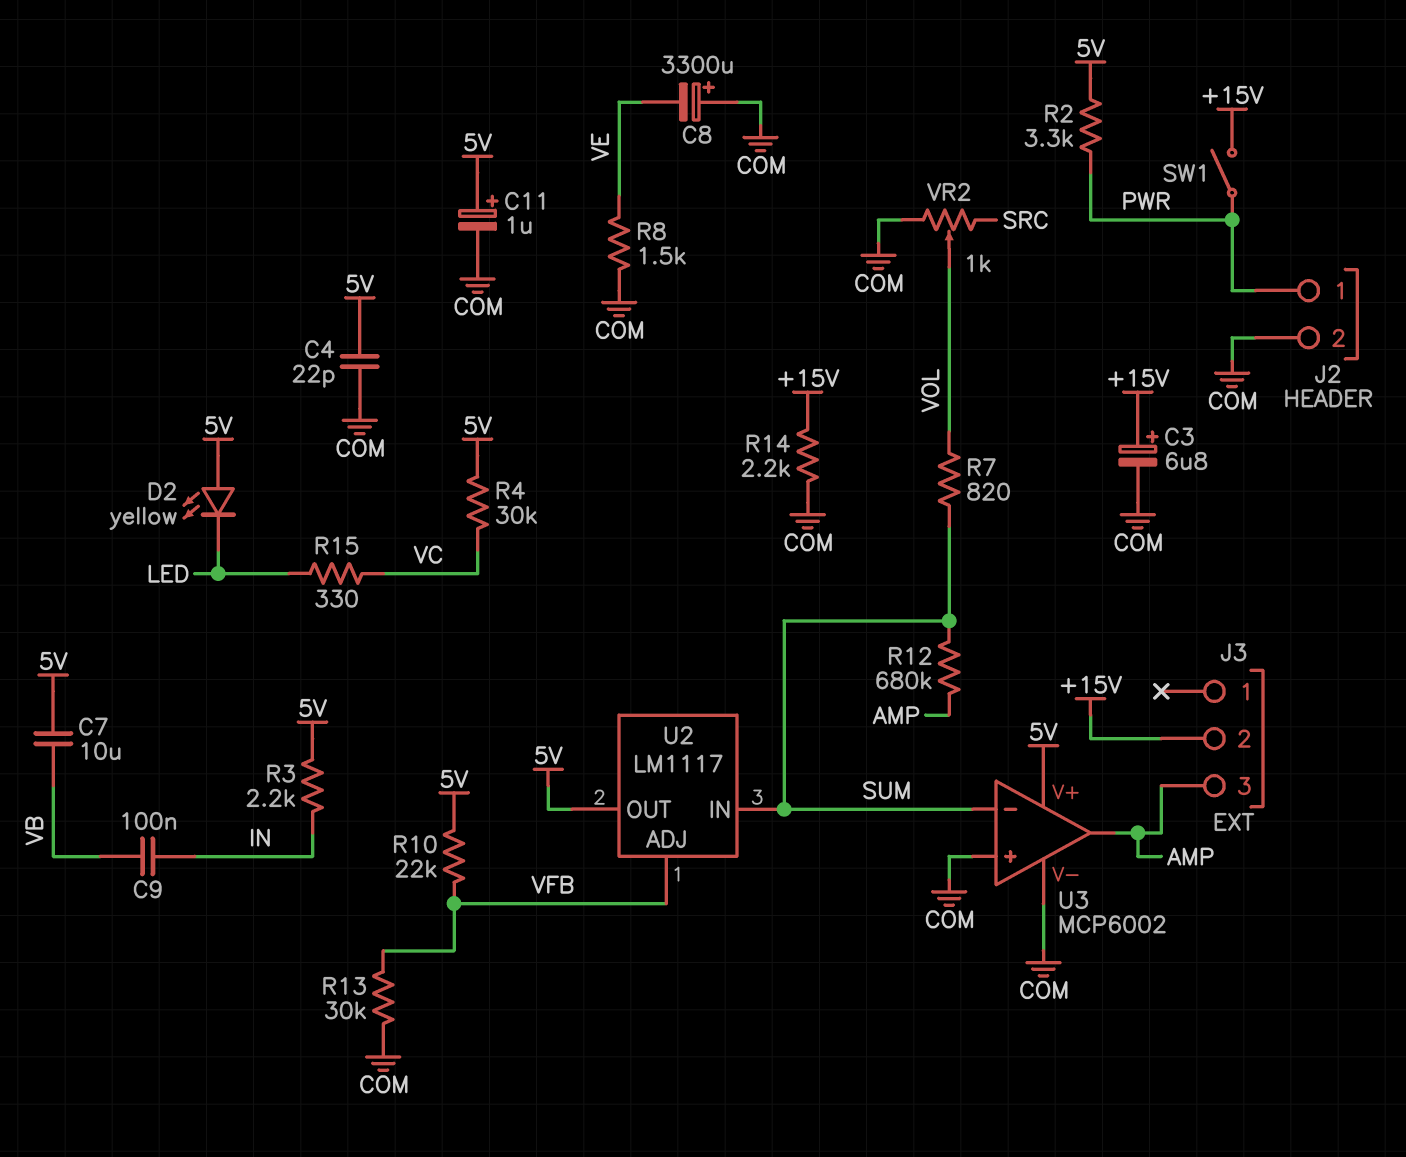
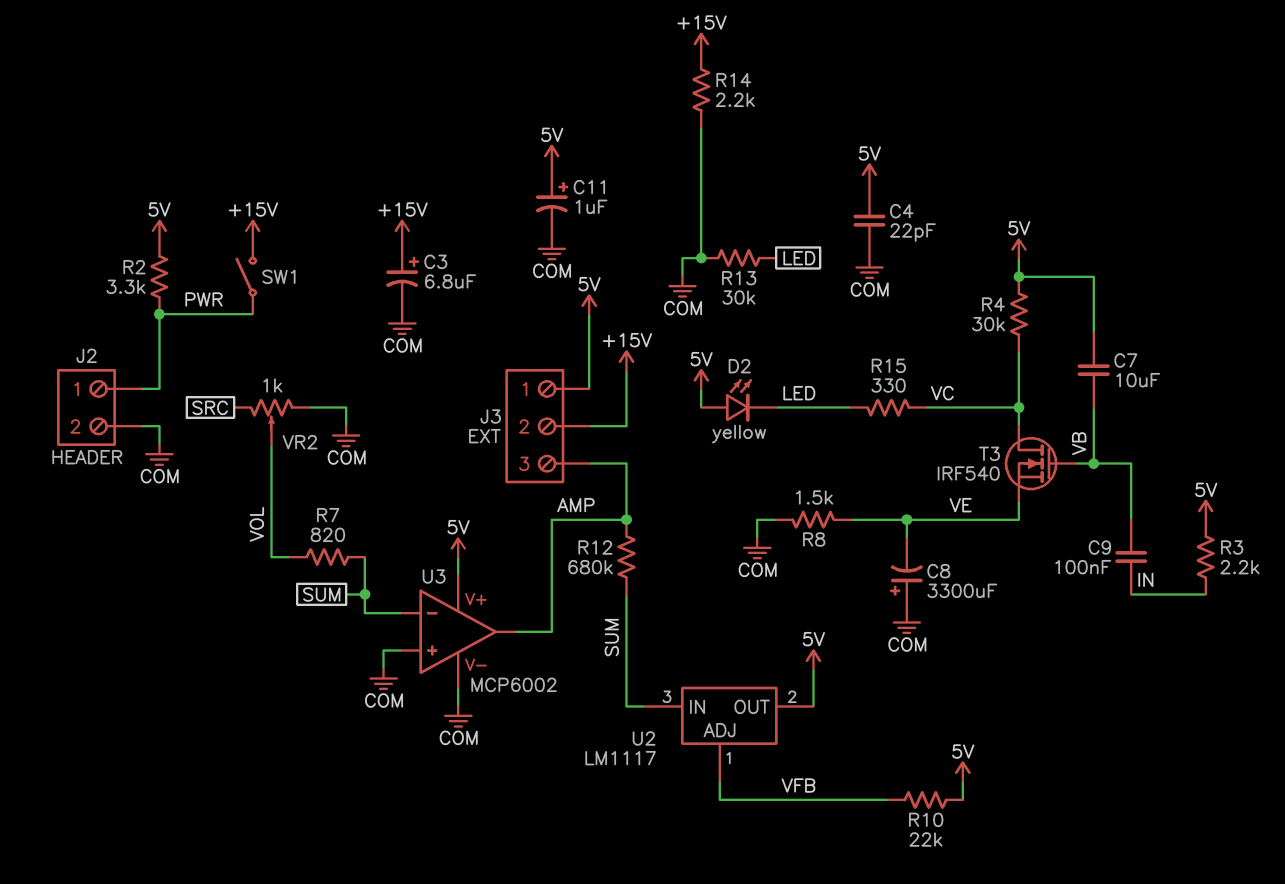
J3 pin 1: none -> 5V
R13: 30k (COM, VFB) -> 30k (COM, LED)
T3: none -> NMOS IRF540 (G VB, D VC, S VE)

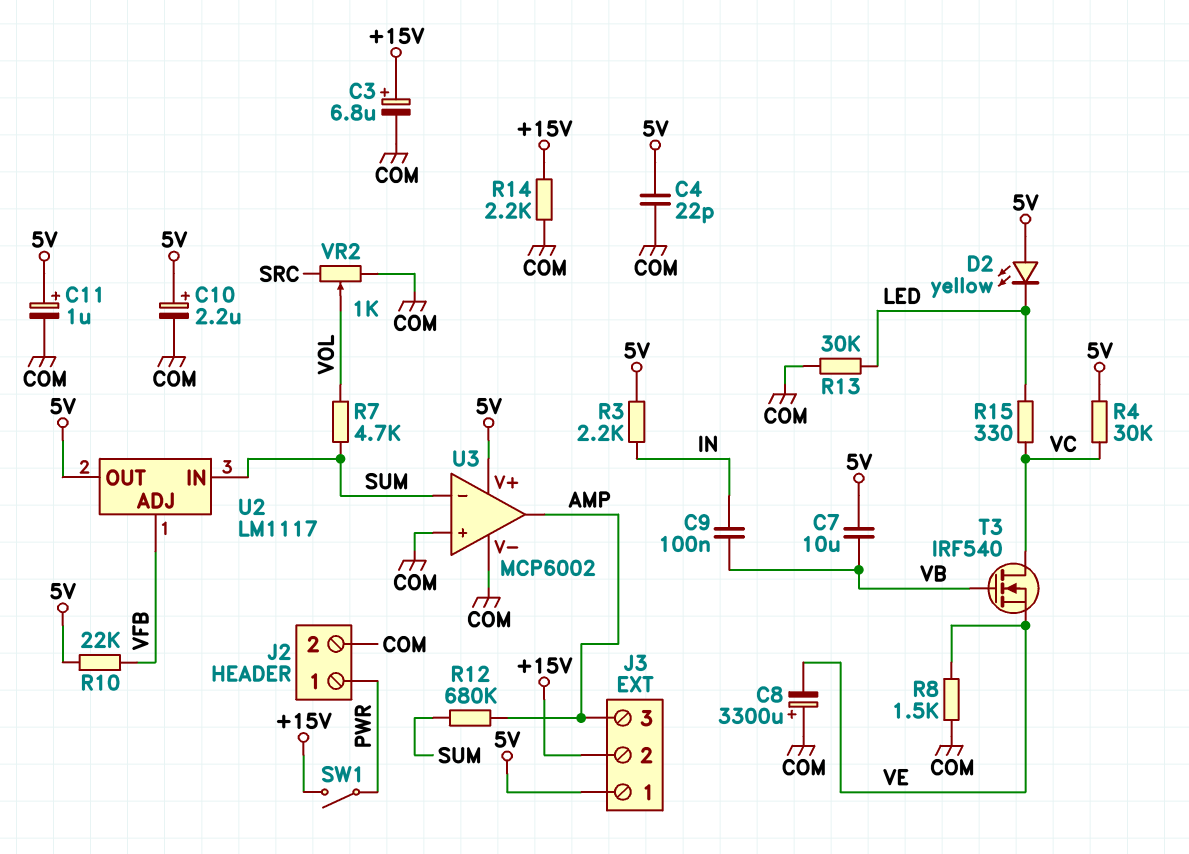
C10: none -> 2.2uF (plus 5V, minus COM)
R2: 3.3k (5V, PWR) -> none
R7: 820 (SUM, VOL) -> 4.7k (SUM, VOL)

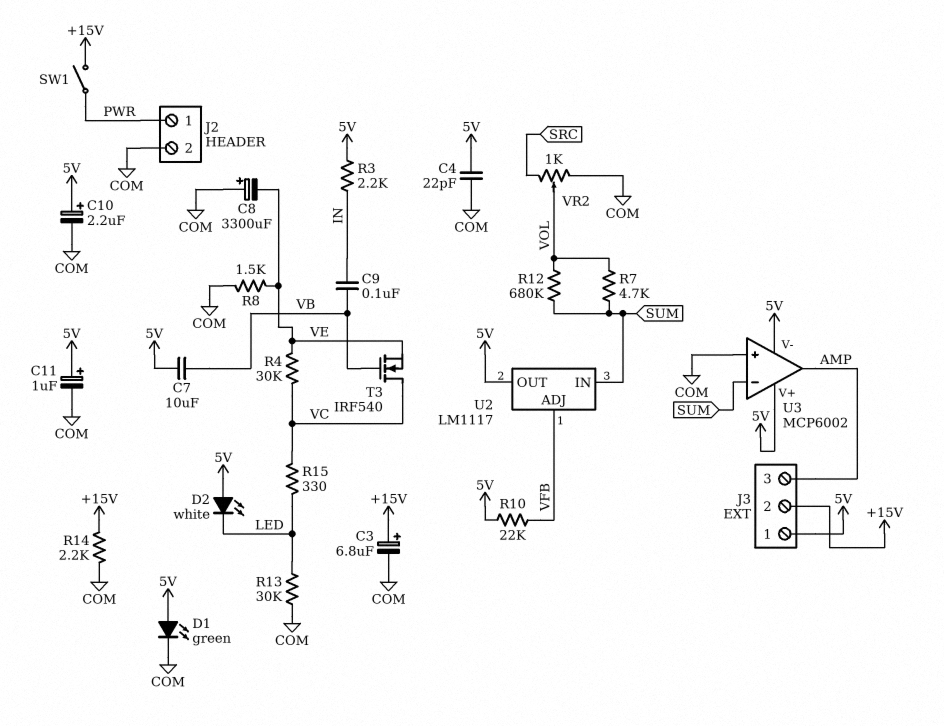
D1: none -> LED green (A 5V, K COM)
D2: LED yellow (A 5V, K LED) -> LED white (A 5V, K LED)
R4: 30k (5V, VC) -> 30k (VC, VE)
R12: 680k (AMP, SUM) -> 680k (SUM, VOL)
U3 pin V-: COM -> 5V

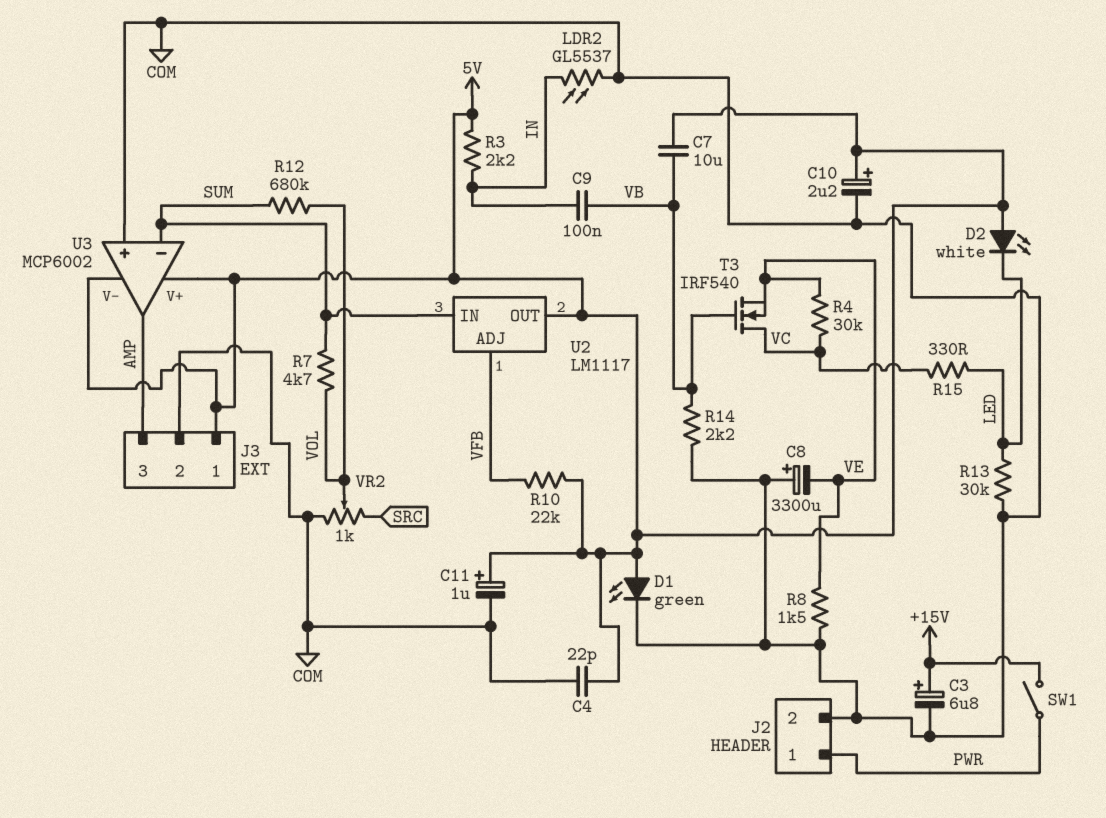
J3 pin 2: +15V -> COM
LDR2: none -> GL5537 (COM, IN)
R14: 2.2k (+15V, COM) -> 2.2k (COM, VB)

